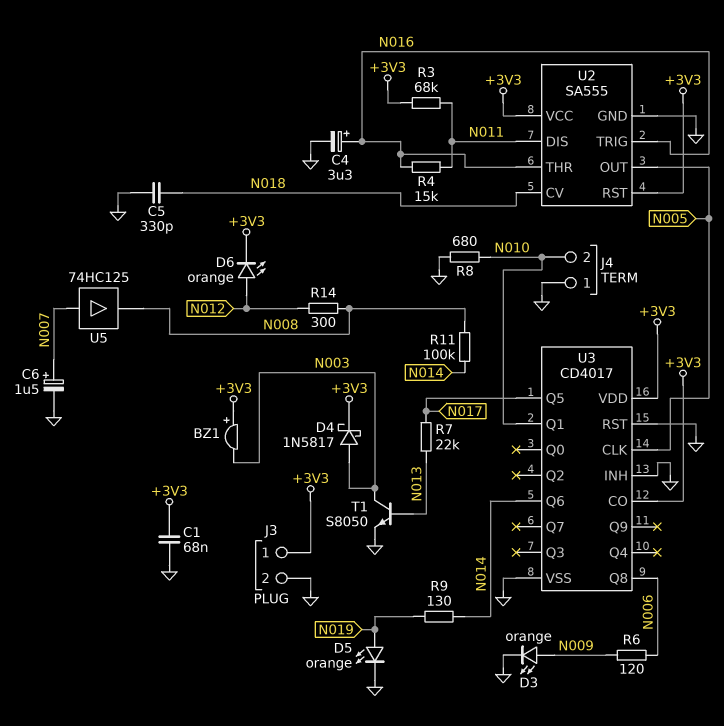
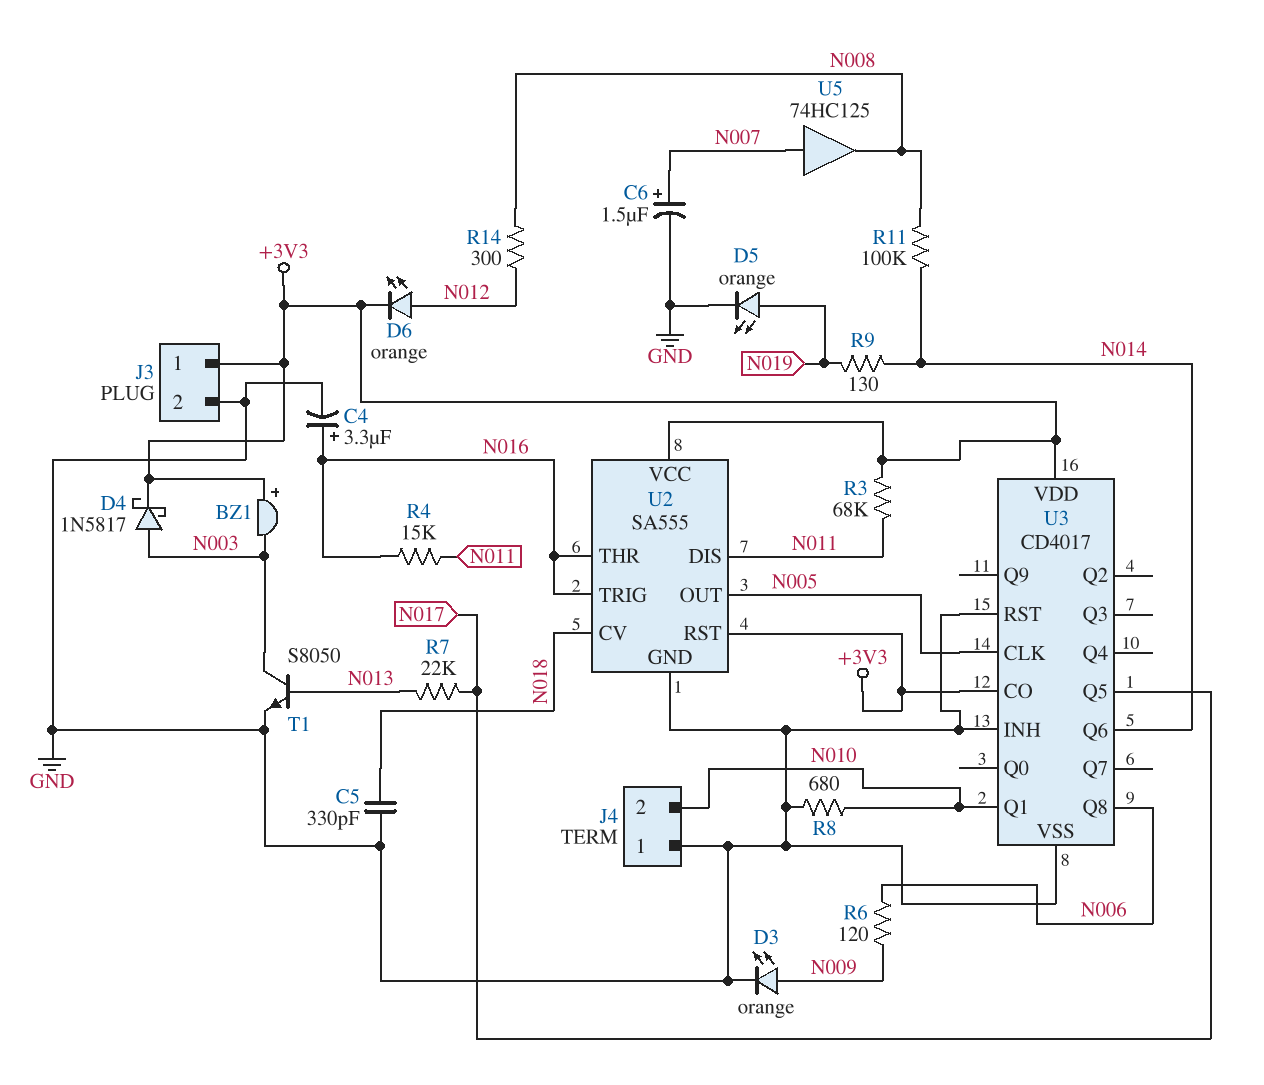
C1: 68nF (+3V3, GND) -> none

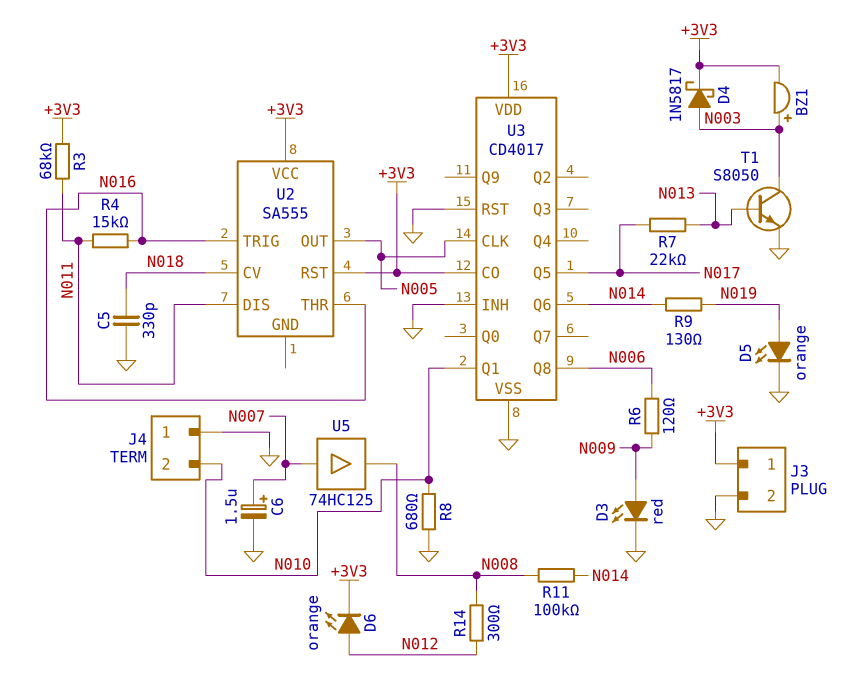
BZ1: buzzer (plus +3V3, minus N003) -> buzzer (plus N003, minus +3V3)
C4: 3.3uF (plus N016, minus GND) -> none
D3: LED orange (A N009, K GND) -> LED red (A N009, K GND)
U2 pin GND: GND -> none

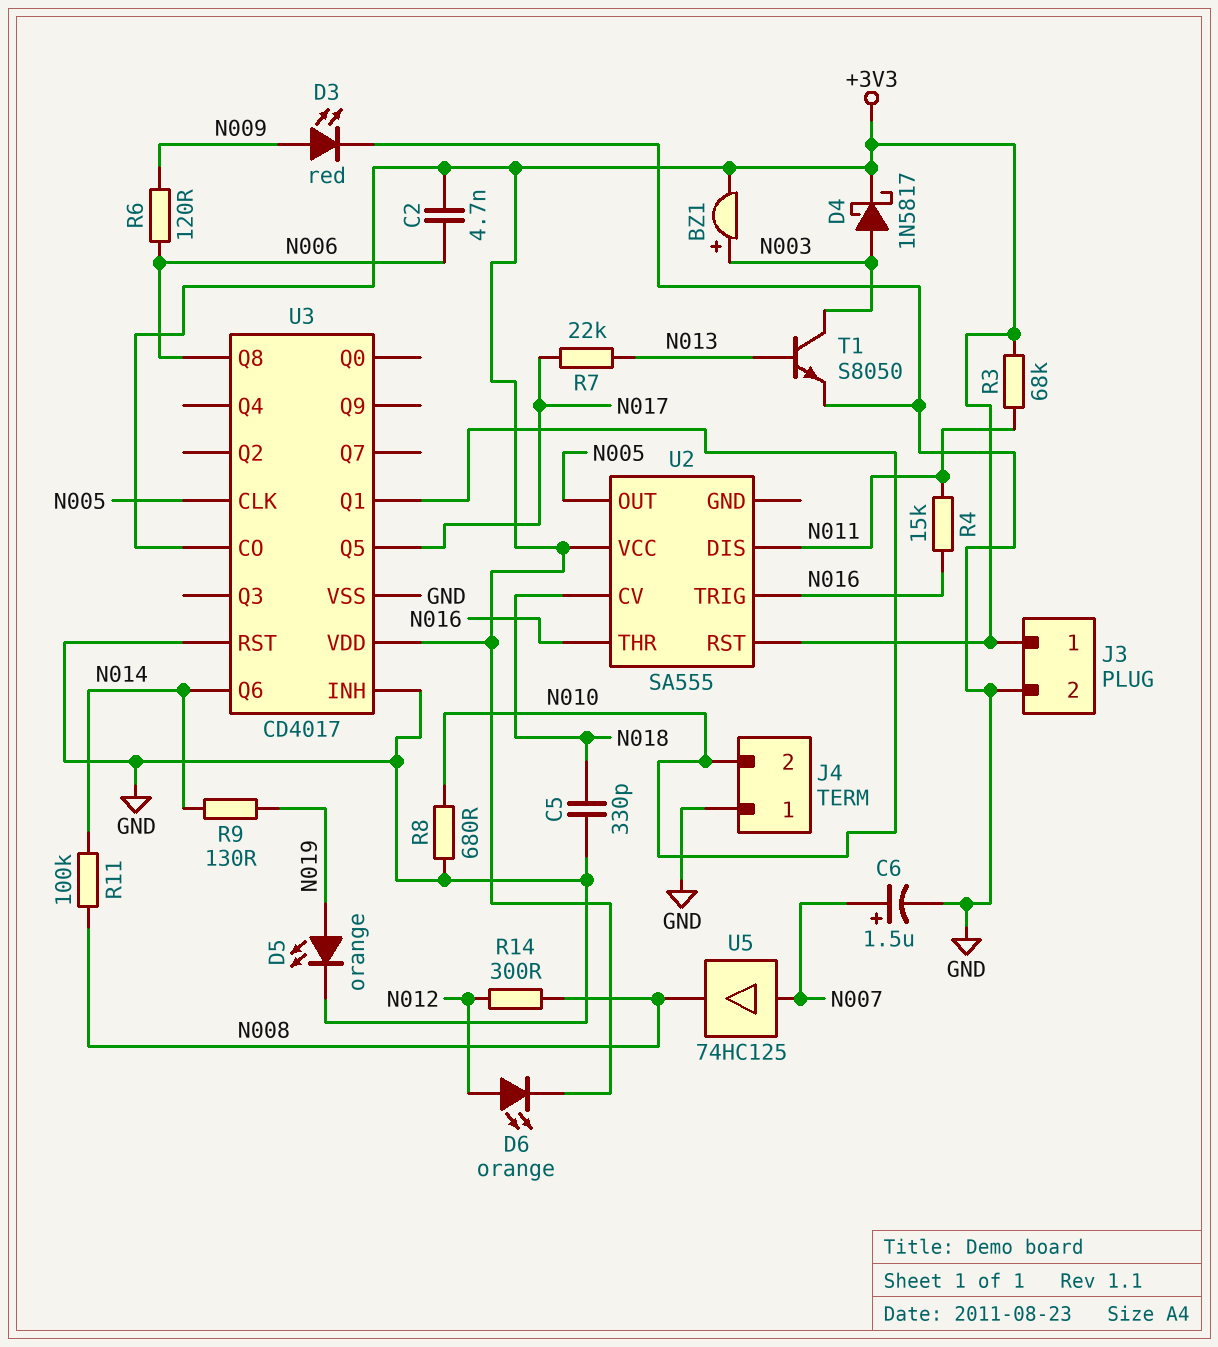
C2: none -> 4.7nF (+3V3, N006)

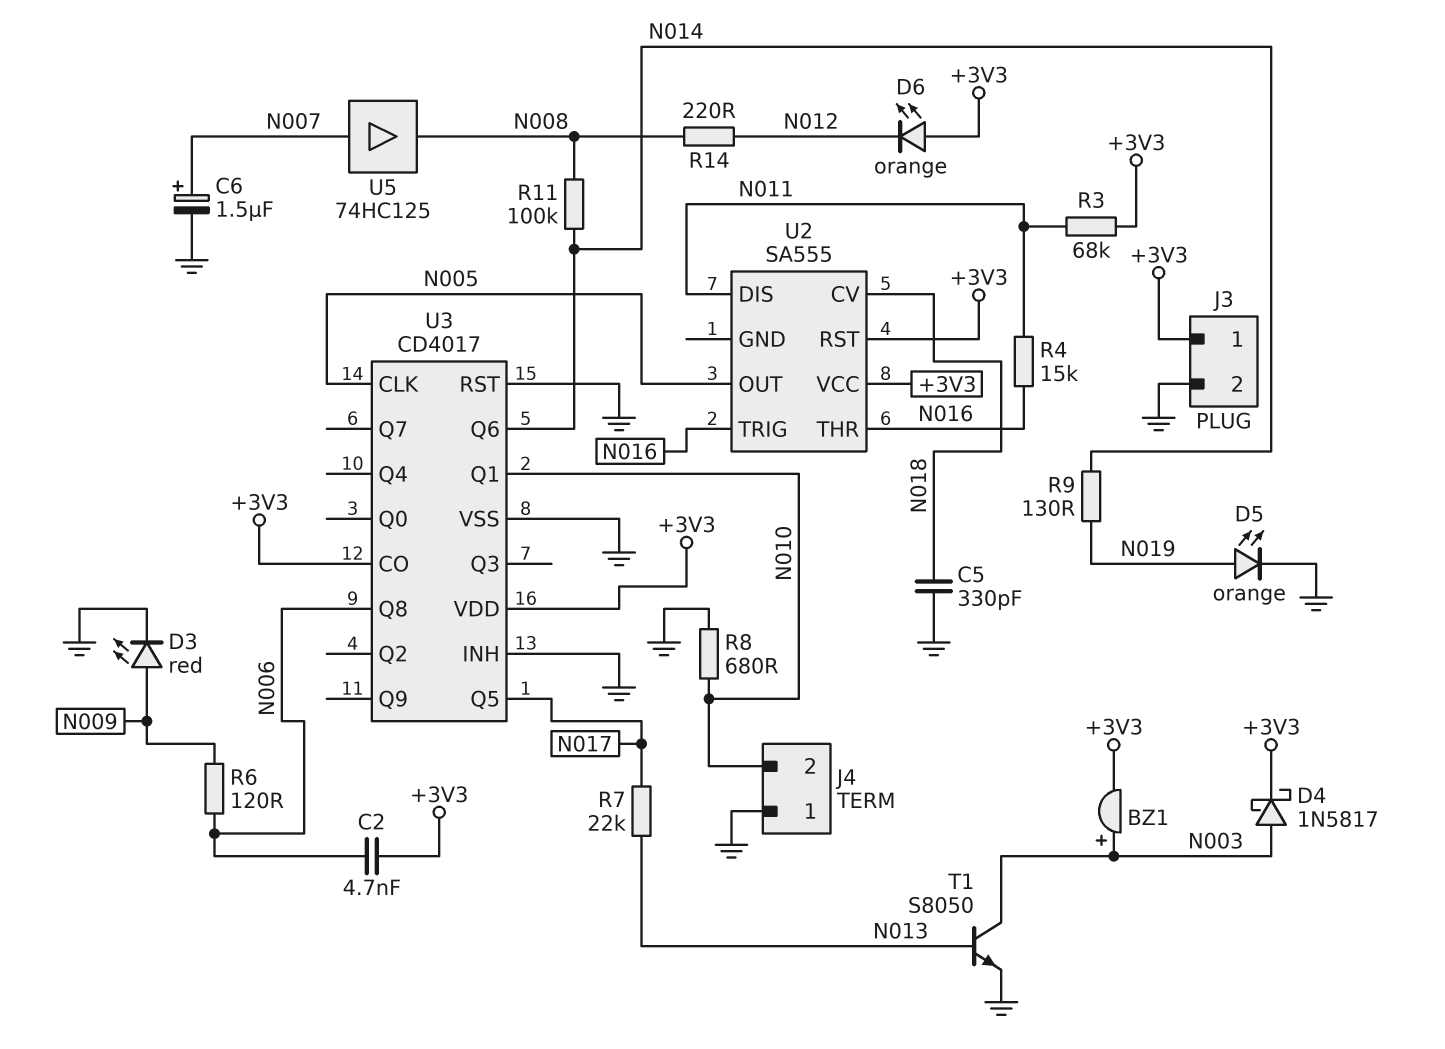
D6: LED orange (A N012, K +3V3) -> LED orange (A +3V3, K N012)
R14: 300 (N008, N012) -> 220 (N008, N012)

